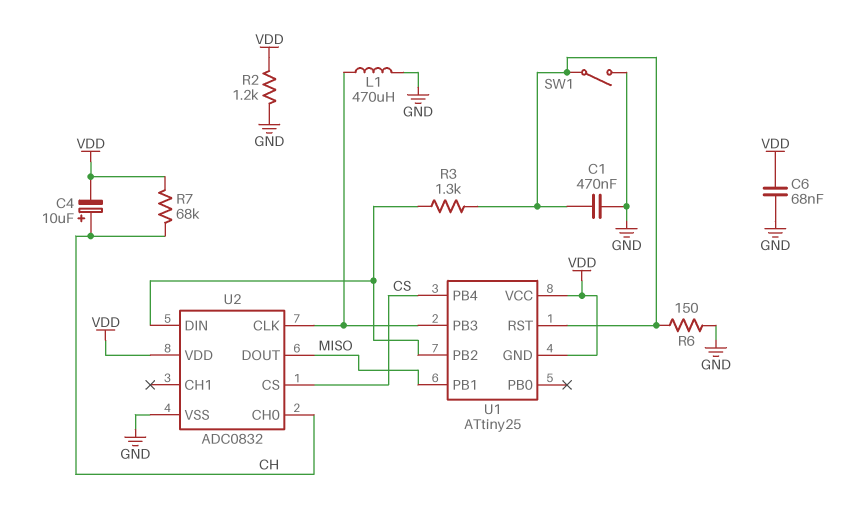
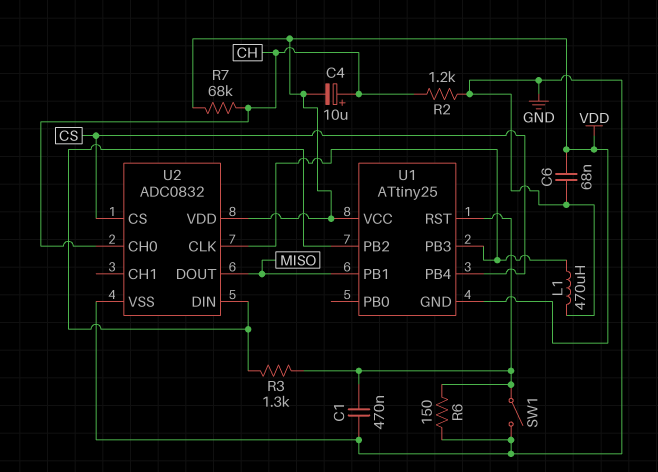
R2: 1.2k (GND, VDD) -> 1.2k (CH, GND)

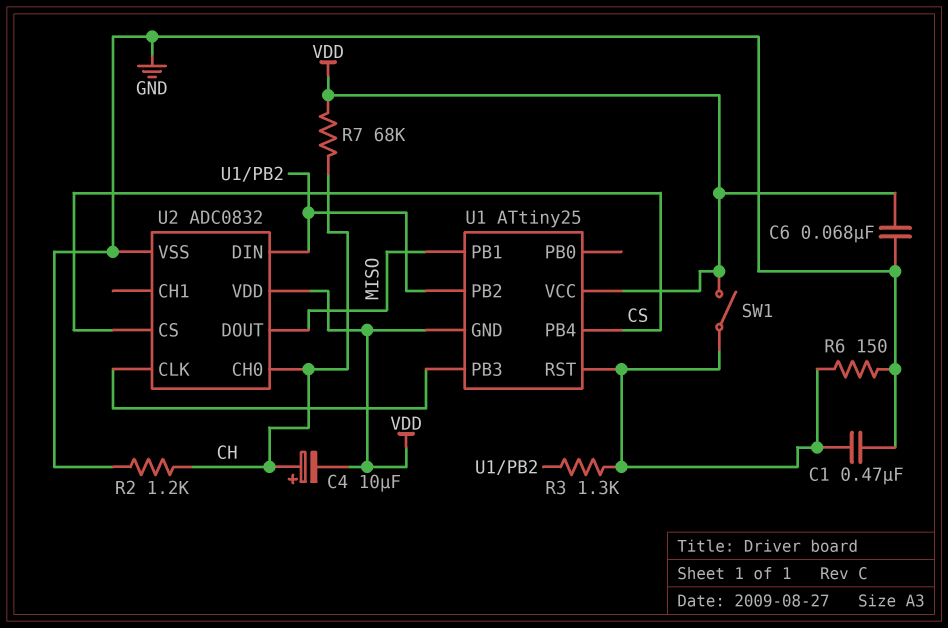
L1: 470uH (GND, U1/PB3) -> none
SW1: switch (GND, U1/RST) -> switch (U1/RST, VDD)

